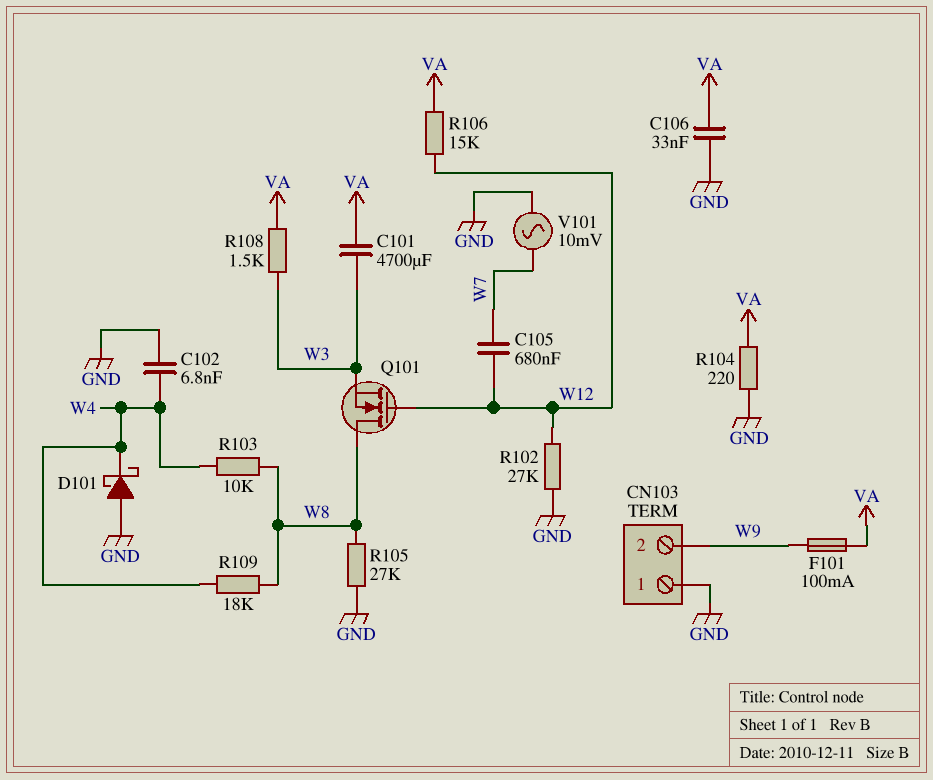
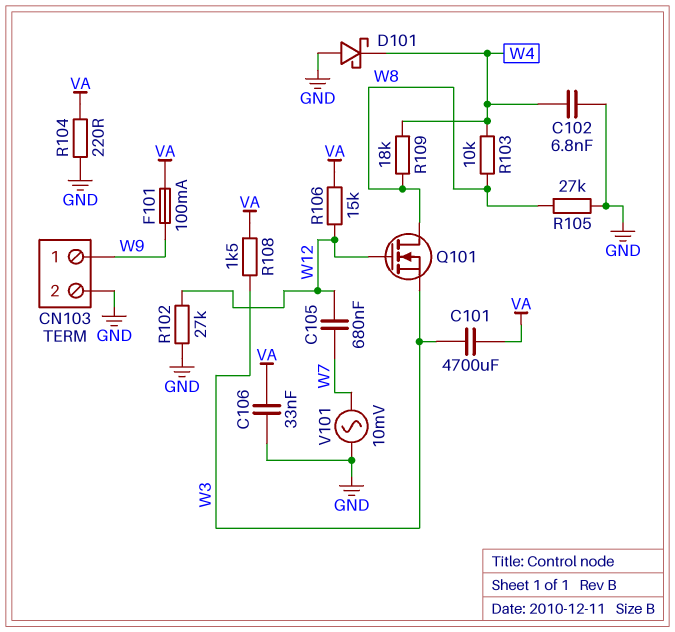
CN103 pin 1: GND -> W9
CN103 pin 2: W9 -> GND

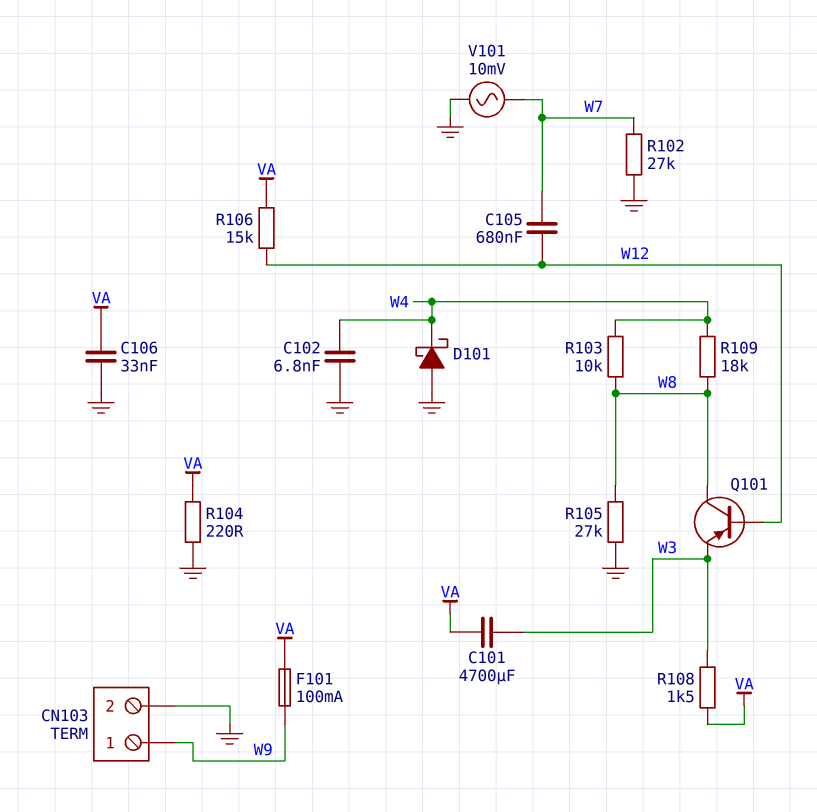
Q101: NMOS (G W12, D W8, S W3) -> PNP (B W12, C W8, E W3)
R102: 27k (GND, W12) -> 27k (GND, W7)

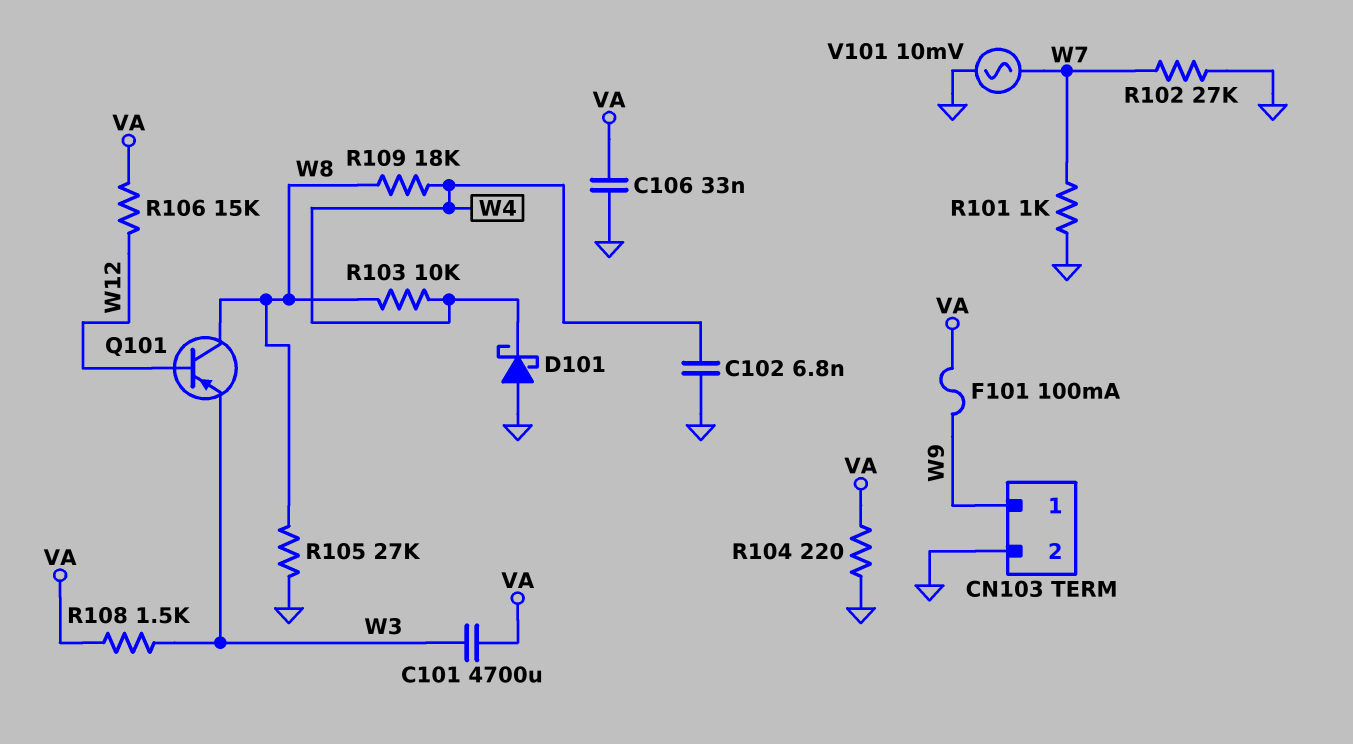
C105: 680nF (W7, W12) -> none
R101: none -> 1k (GND, W7)

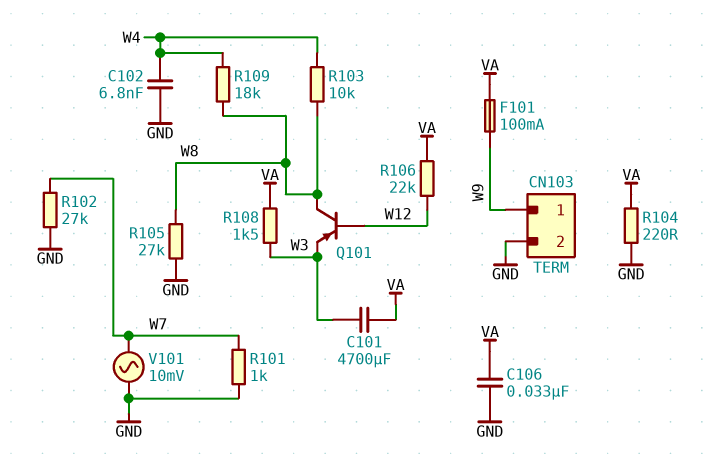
D101: schottky (A GND, K W4) -> none
R106: 15k (VA, W12) -> 22k (VA, W12)

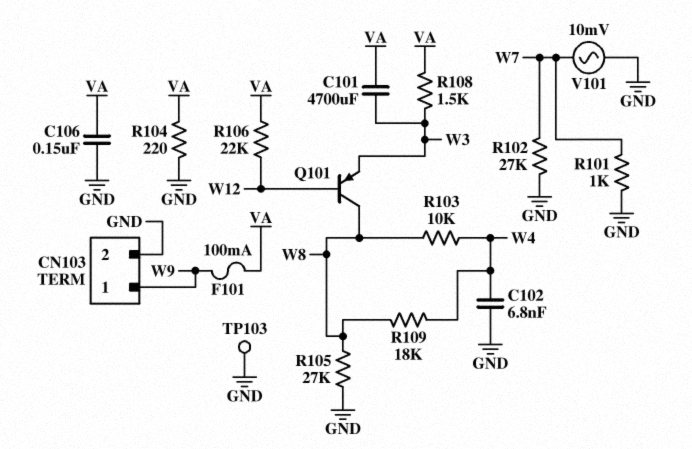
C106: 33nF (GND, VA) -> 150nF (GND, VA)
TP103: none -> test point (GND)

